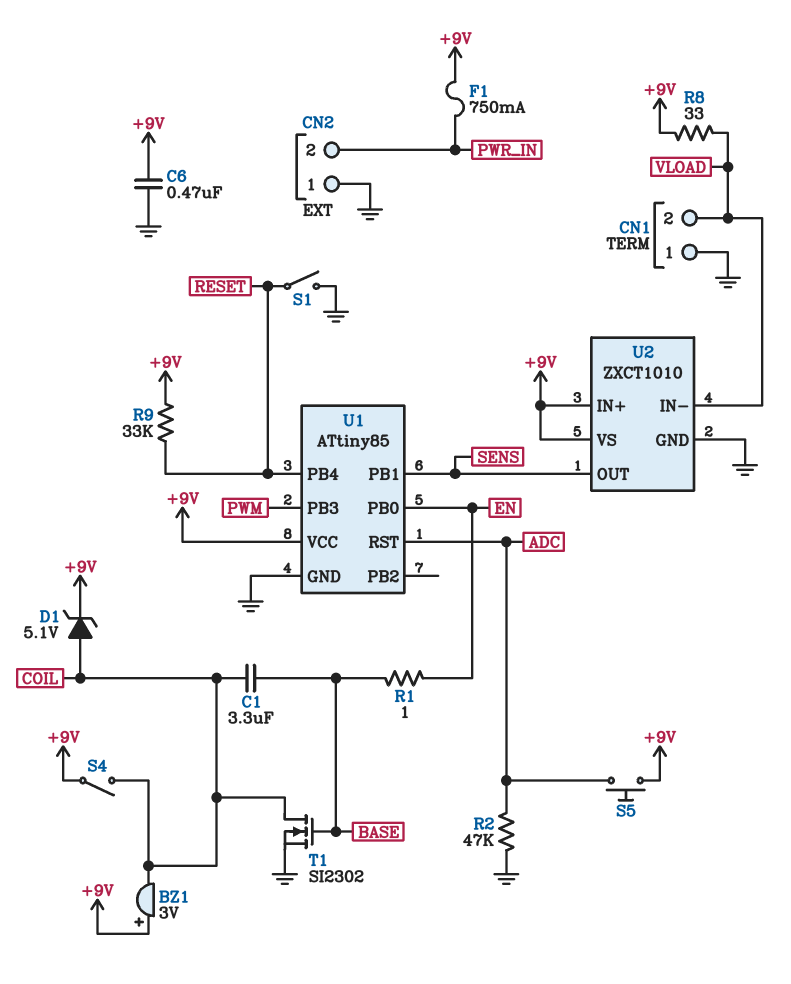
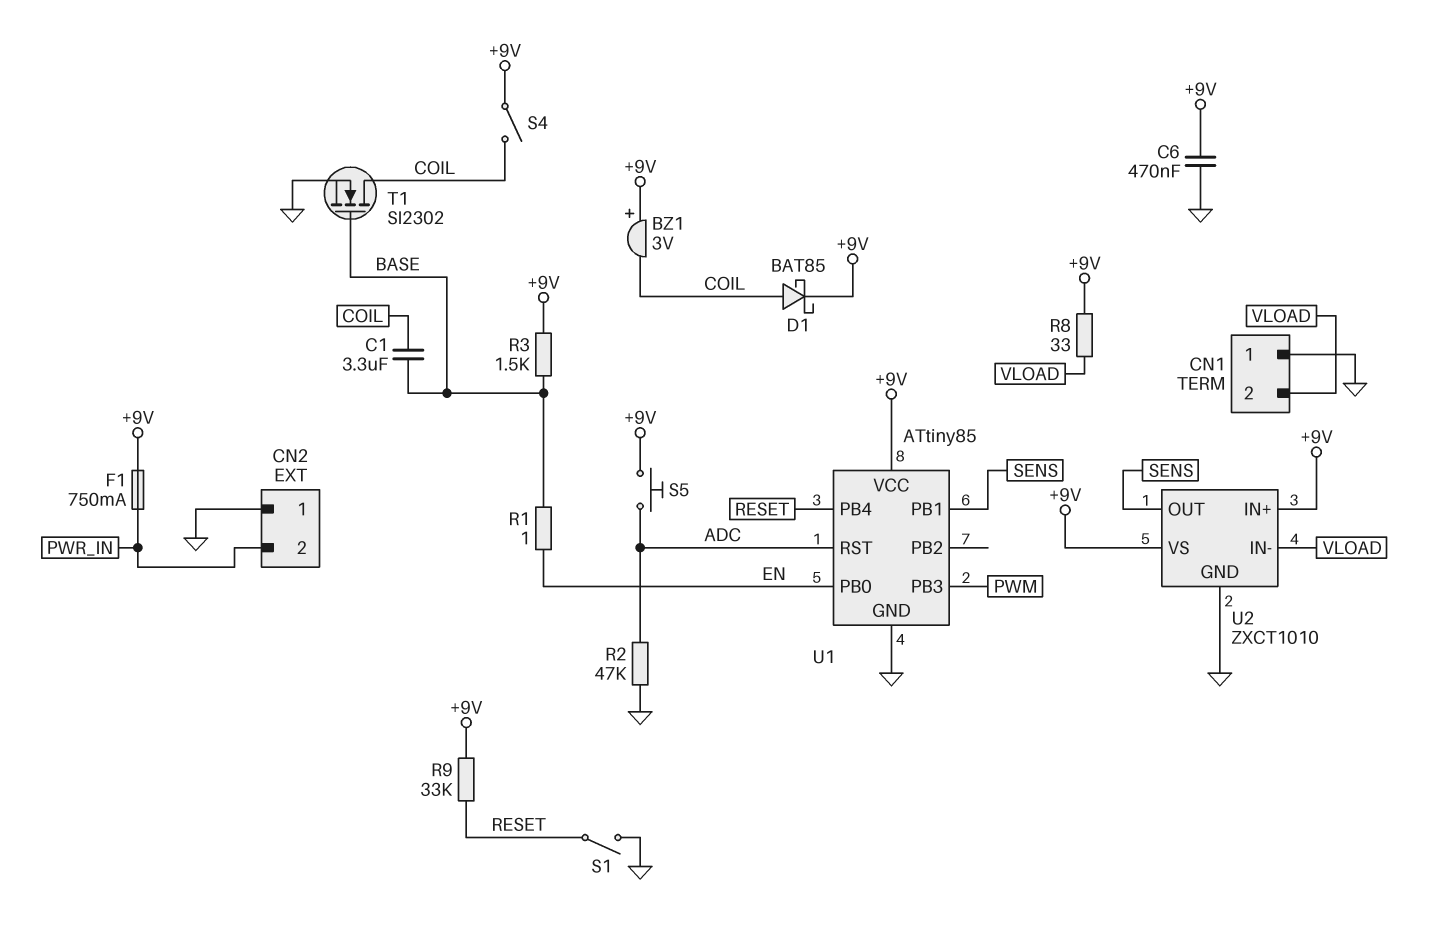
D1: zener 5.1V (A COIL, K +9V) -> schottky BAT85 (A COIL, K +9V)
R3: none -> 1.5k (+9V, BASE)

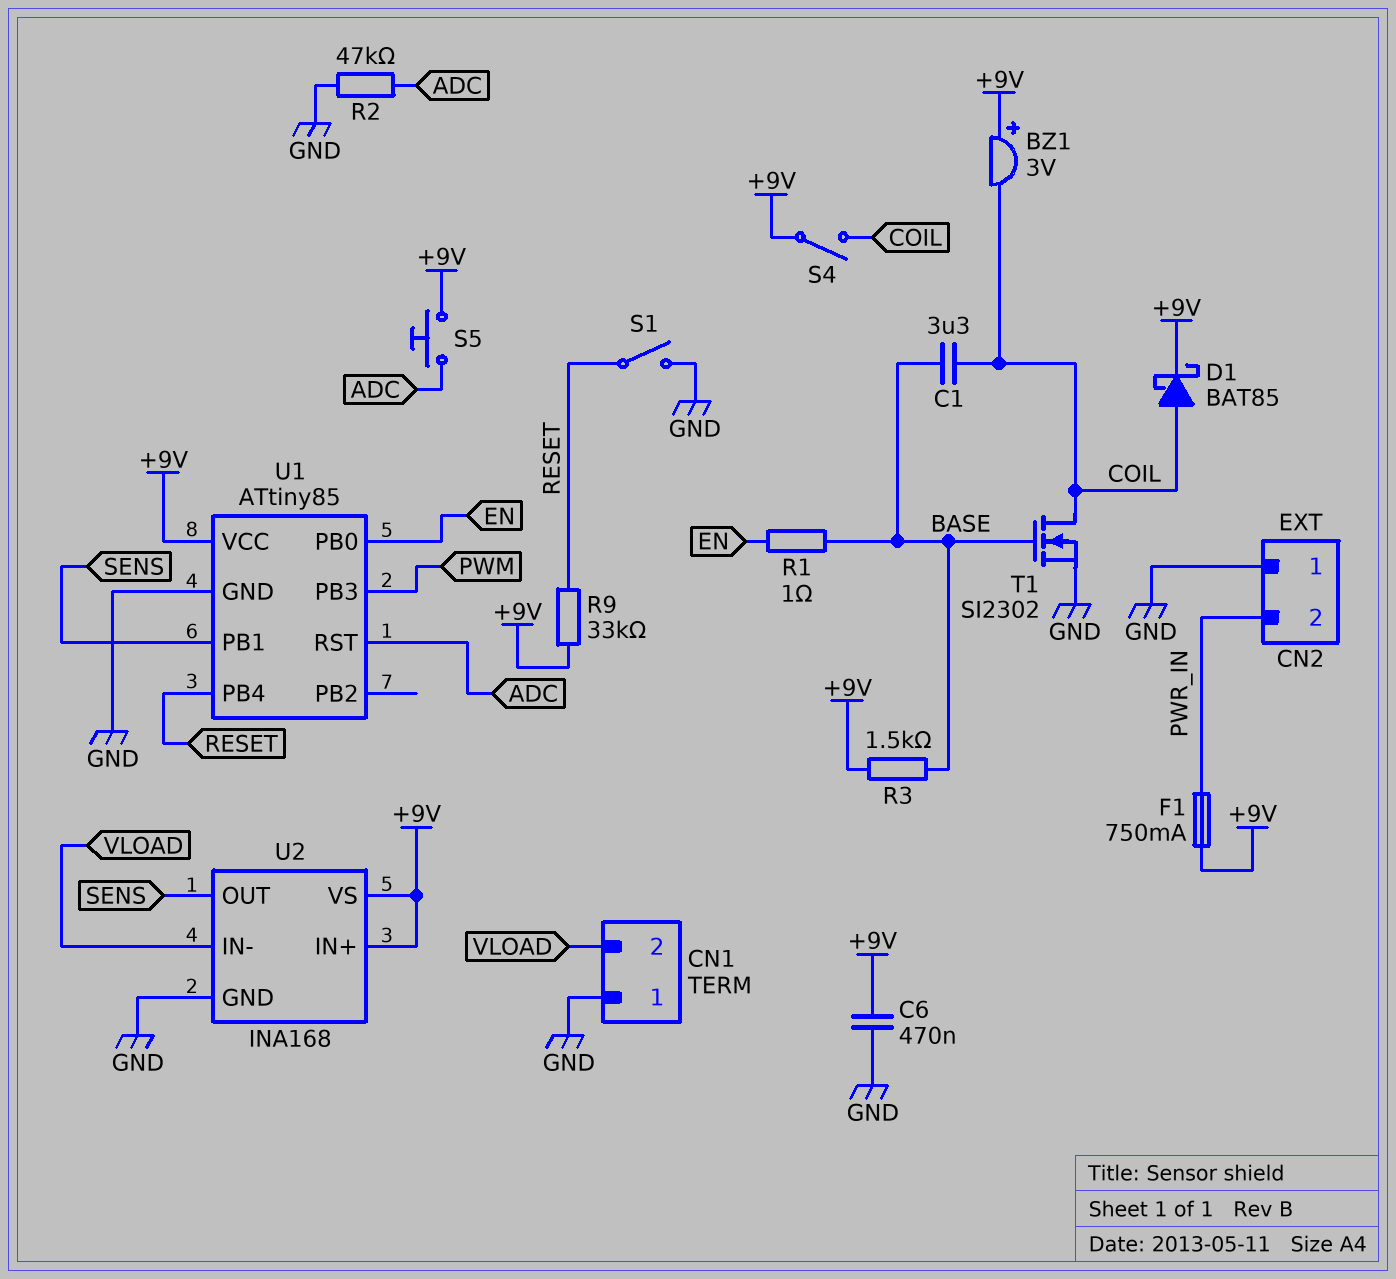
R8: 33 (+9V, VLOAD) -> none
U2: ZXCT1010 -> INA168

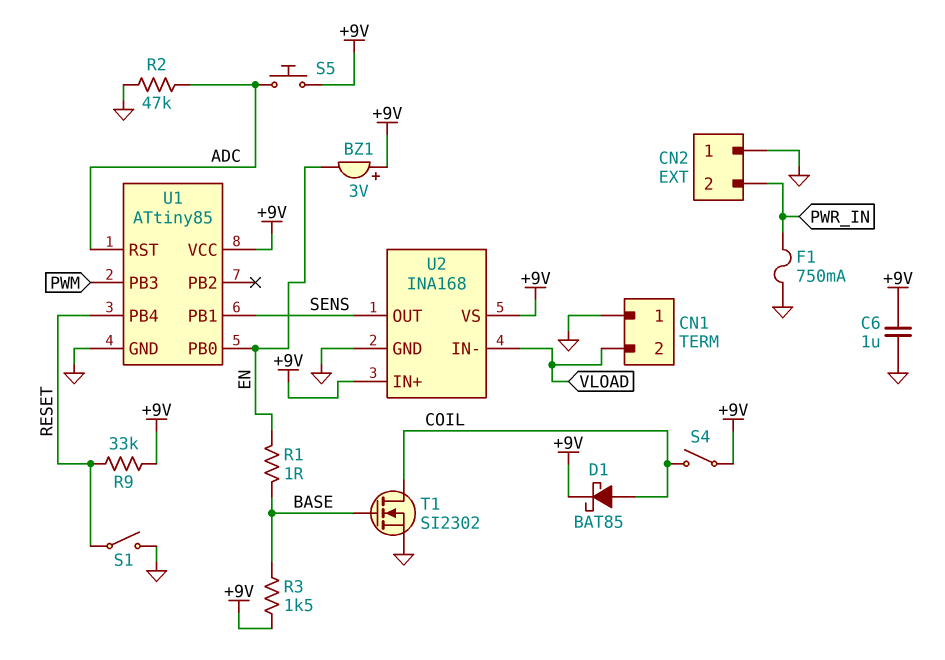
BZ1: buzzer 3V (plus +9V, minus COIL) -> buzzer 3V (plus +9V, minus EN)
C1: 3.3uF (BASE, COIL) -> none
C6: 470nF (+9V, GND) -> 1uF (+9V, GND)
F1: 750mA (+9V, PWR_IN) -> 750mA (GND, PWR_IN)

